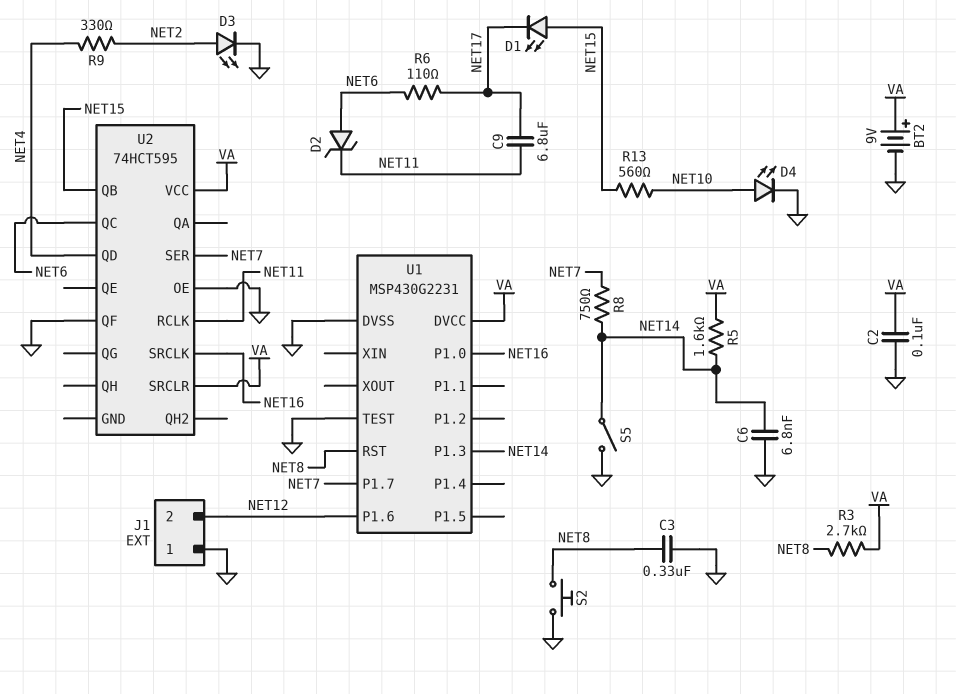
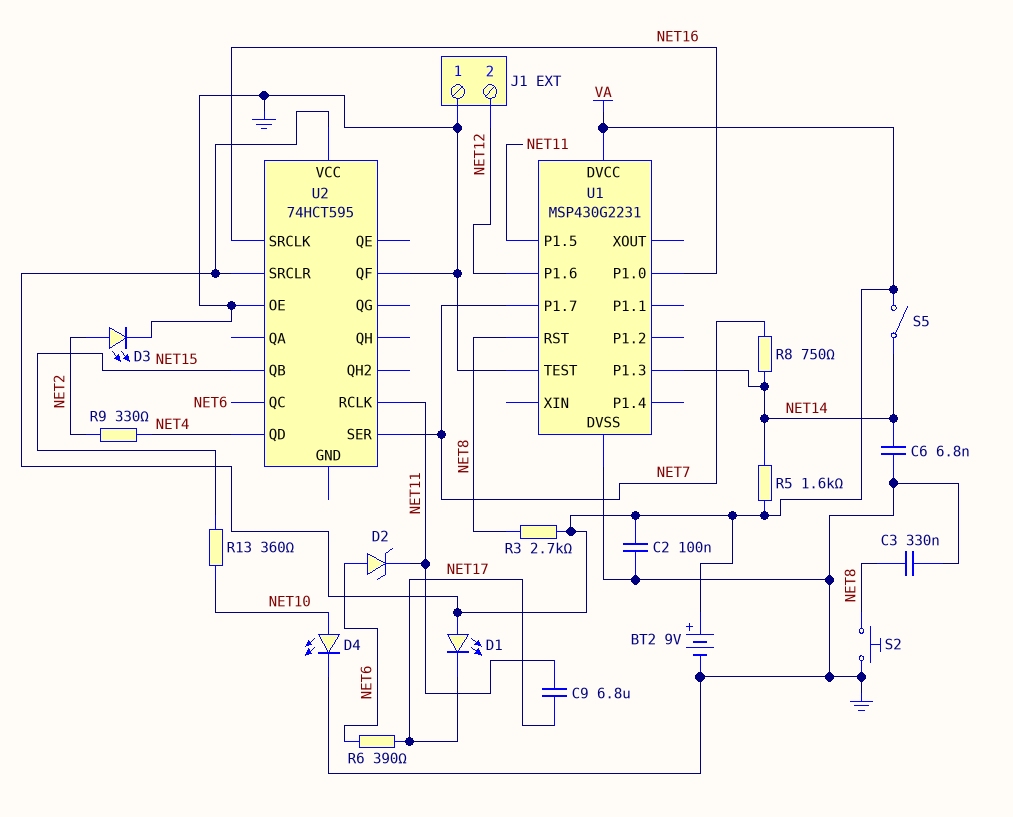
D1: LED (A NET15, K NET17) -> LED (A VA, K NET17)
R6: 110 (NET6, NET17) -> 390 (NET6, NET17)
R13: 560 (NET10, NET15) -> 360 (NET10, NET15)
S5: switch (GND, NET14) -> switch (NET14, VA)
U1 pin P1.5: none -> NET11

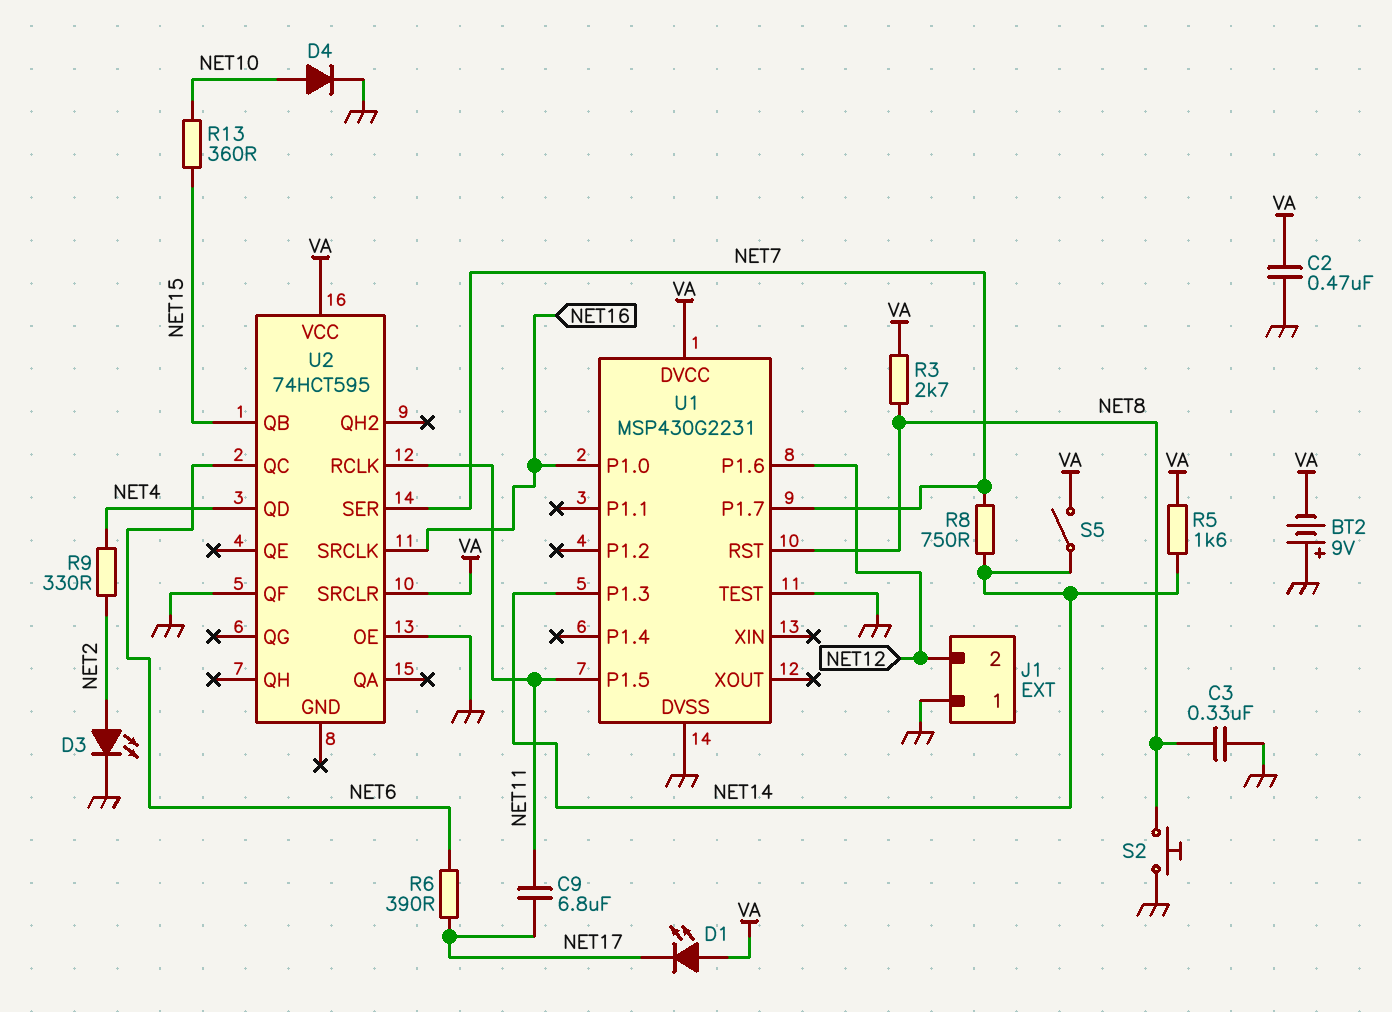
BT2: 9V (plus VA, minus GND) -> 9V (plus GND, minus VA)
C2: 100nF (GND, VA) -> 470nF (GND, VA)
C6: 6.8nF (GND, NET14) -> none
D2: zener (A NET6, K NET11) -> none
D4: LED (A NET10, K GND) -> diode (A NET10, K GND)

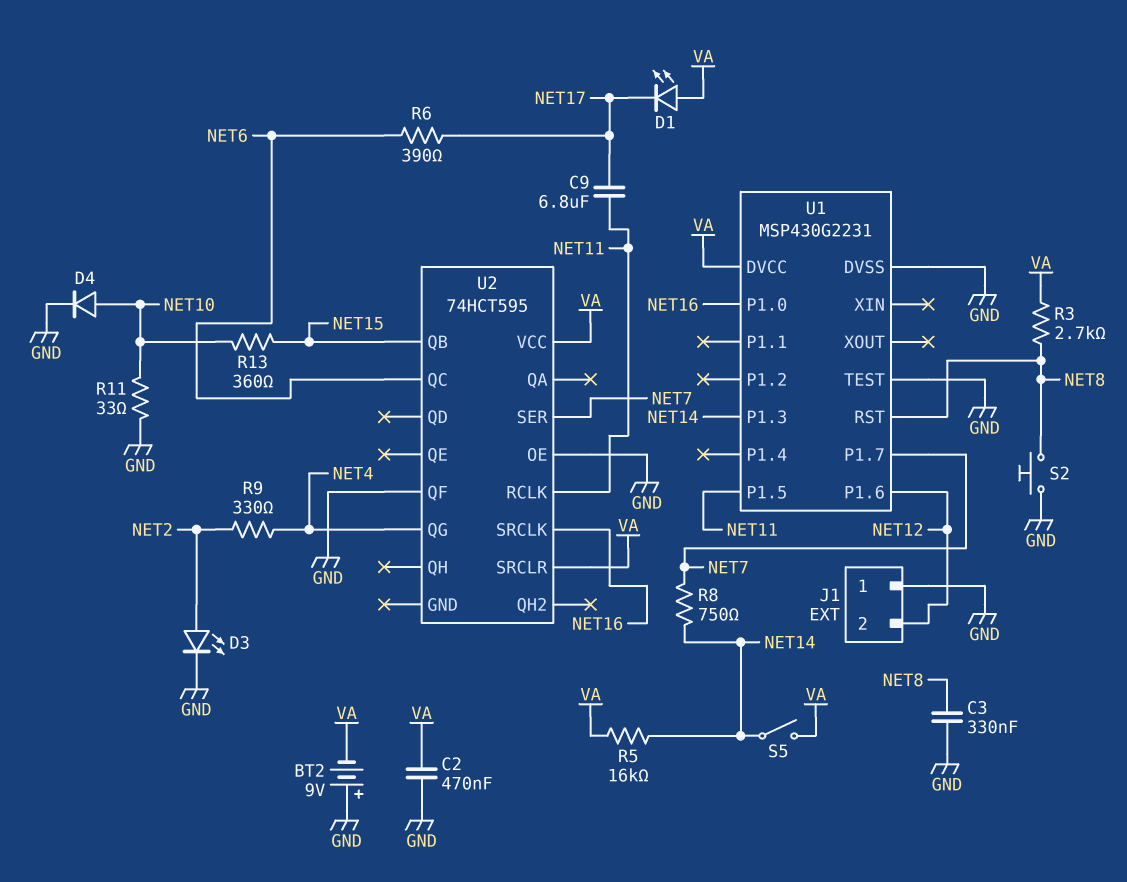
R5: 1.6k (NET14, VA) -> 16k (NET14, VA)
R11: none -> 33 (GND, NET10)
U2 pin QD: NET4 -> none
U2 pin QG: none -> NET4

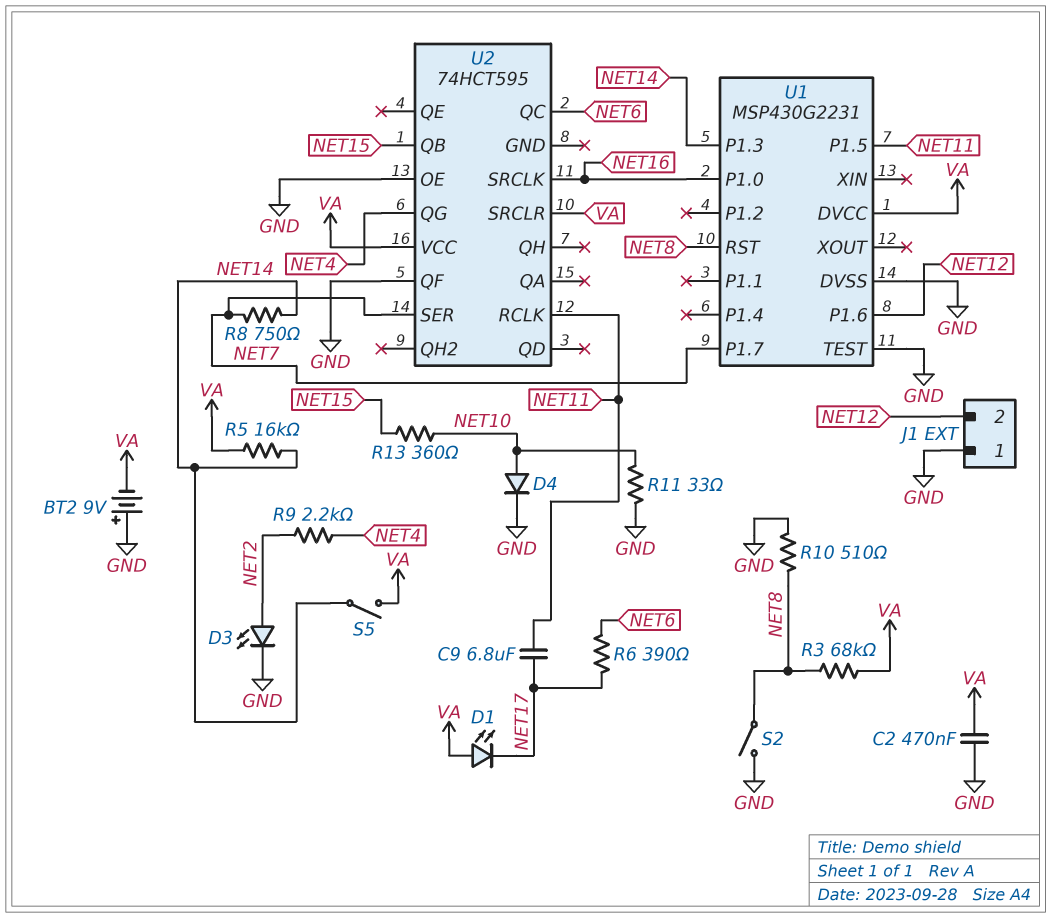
C3: 330nF (GND, NET8) -> none
R3: 2.7k (NET8, VA) -> 68k (NET8, VA)
R9: 330 (NET2, NET4) -> 2.2k (NET2, NET4)
R10: none -> 510 (GND, NET8)
S2: button (GND, NET8) -> switch (GND, NET8)

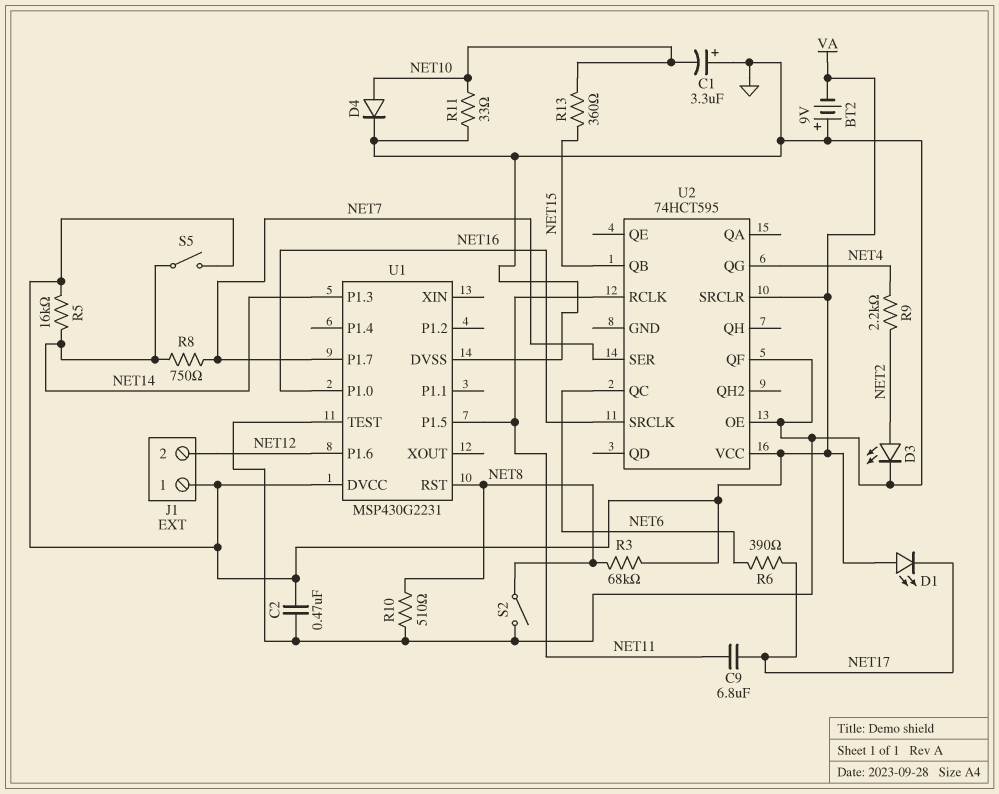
C1: none -> 3.3uF (plus GND, minus NET10)
J1 pin 1: GND -> VA

